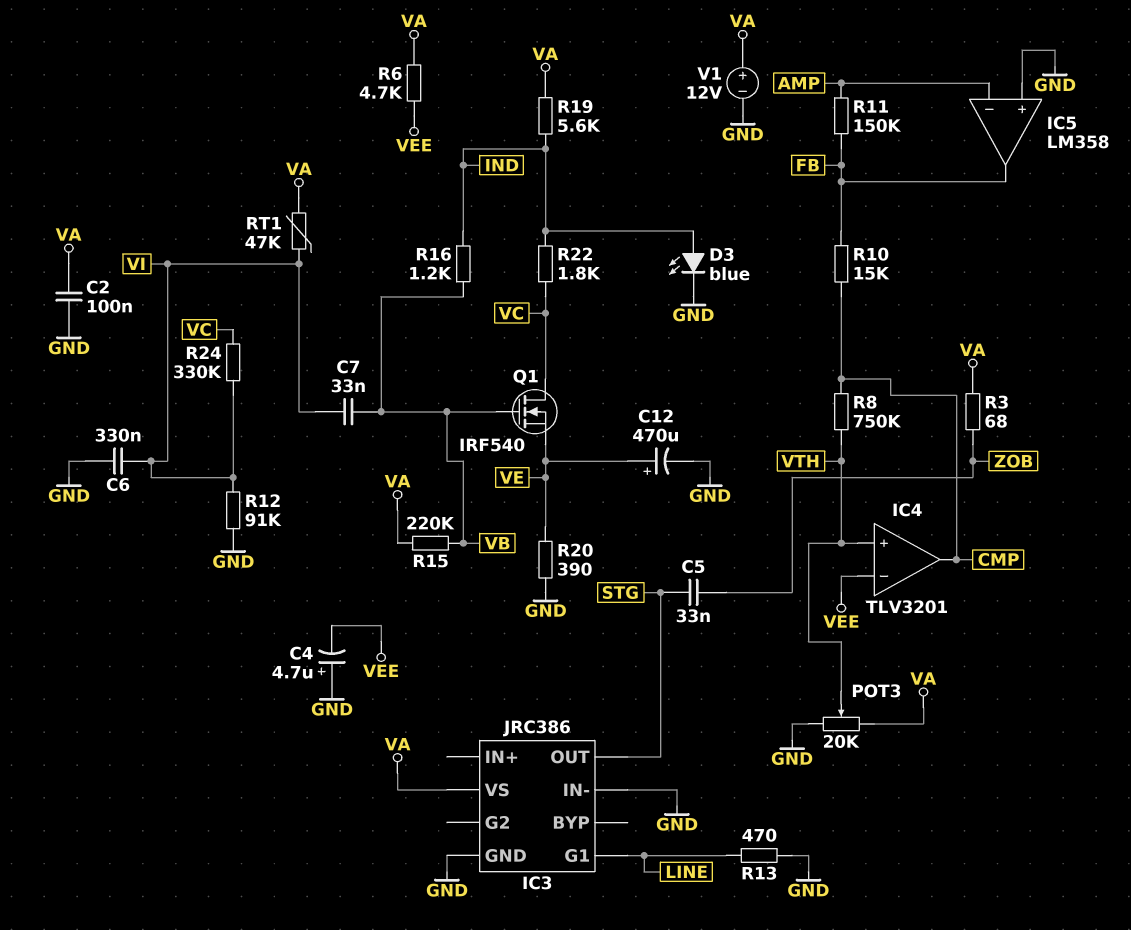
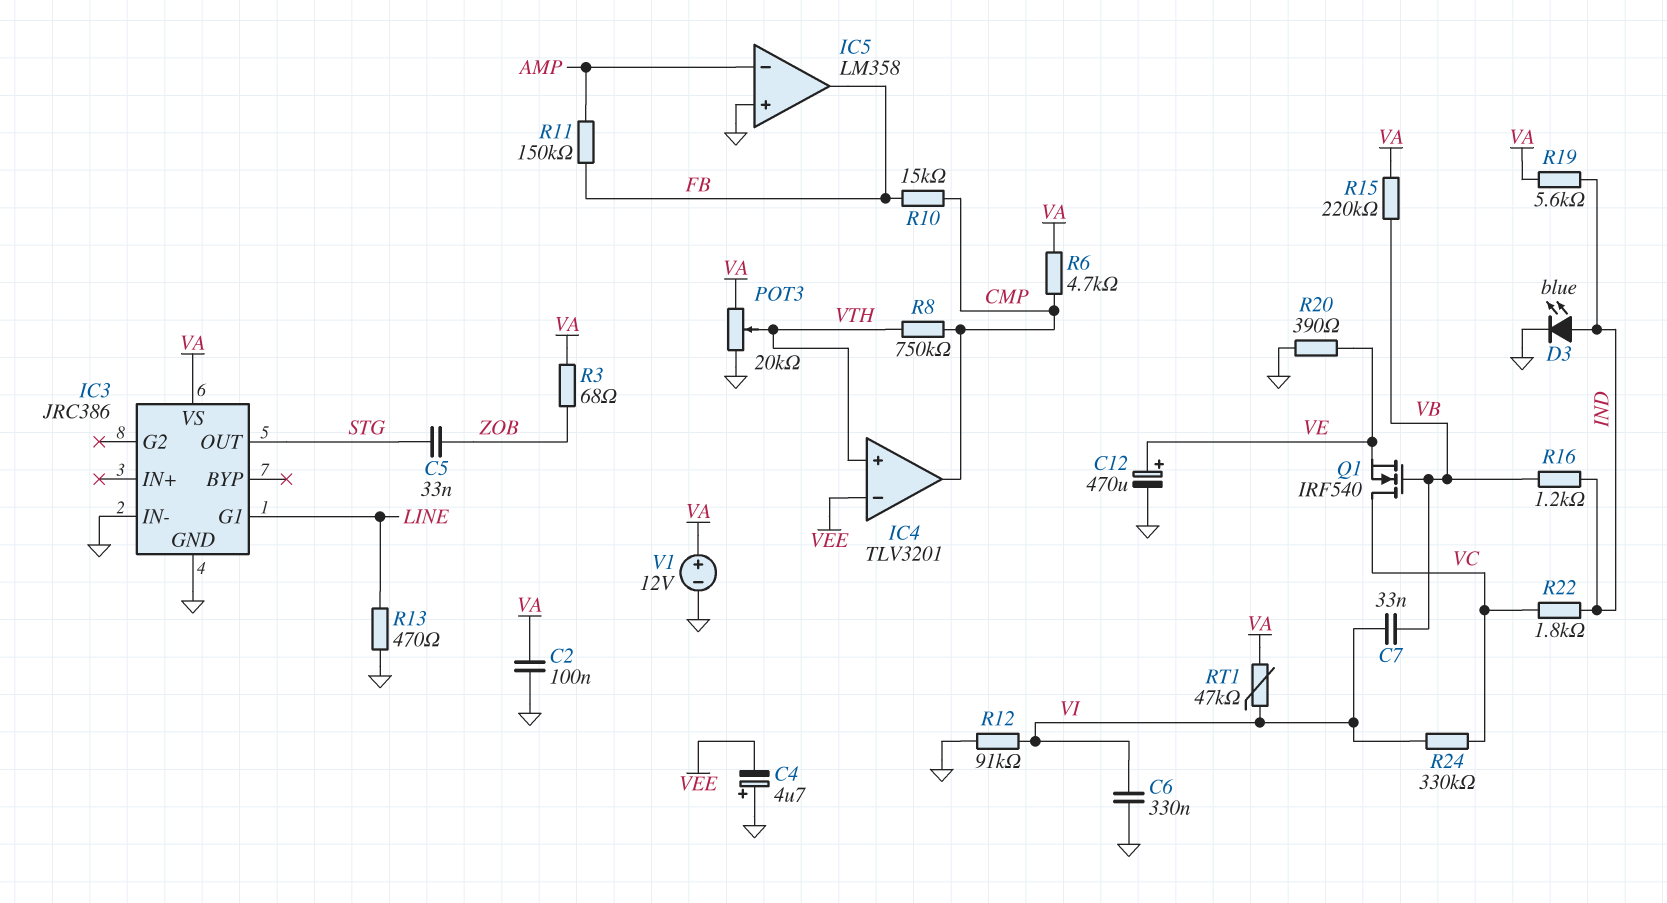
R6: 4.7k (VA, VEE) -> 4.7k (CMP, VA)

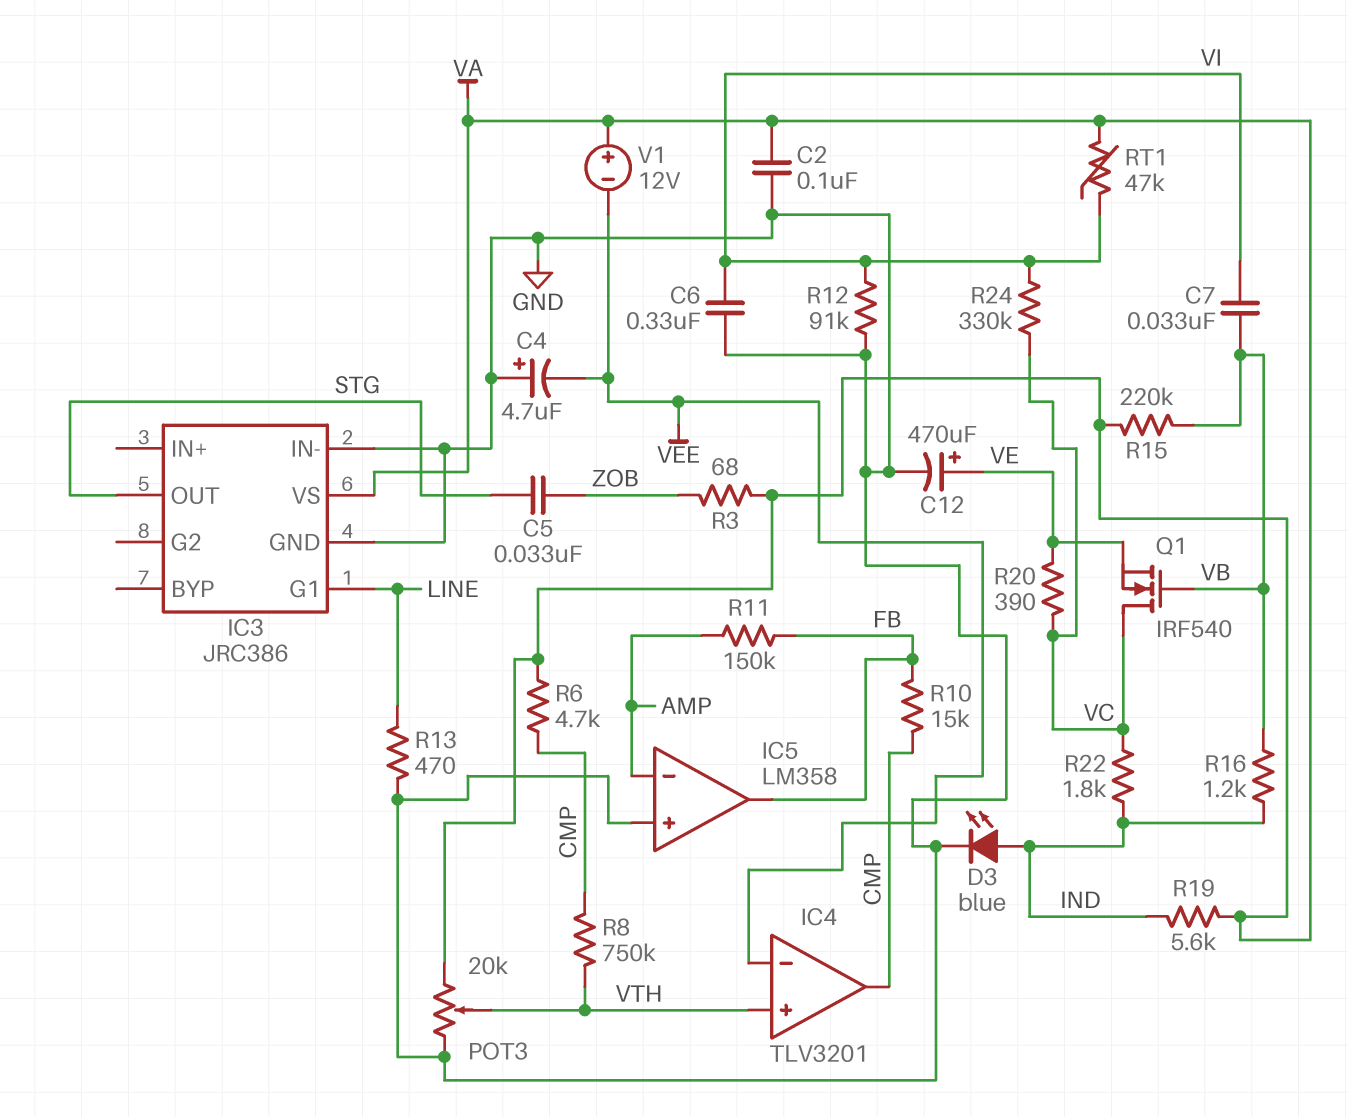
R20: 390 (GND, VE) -> 390 (VC, VE)
V1: 12V (plus VA, minus GND) -> 12V (plus VA, minus VEE)

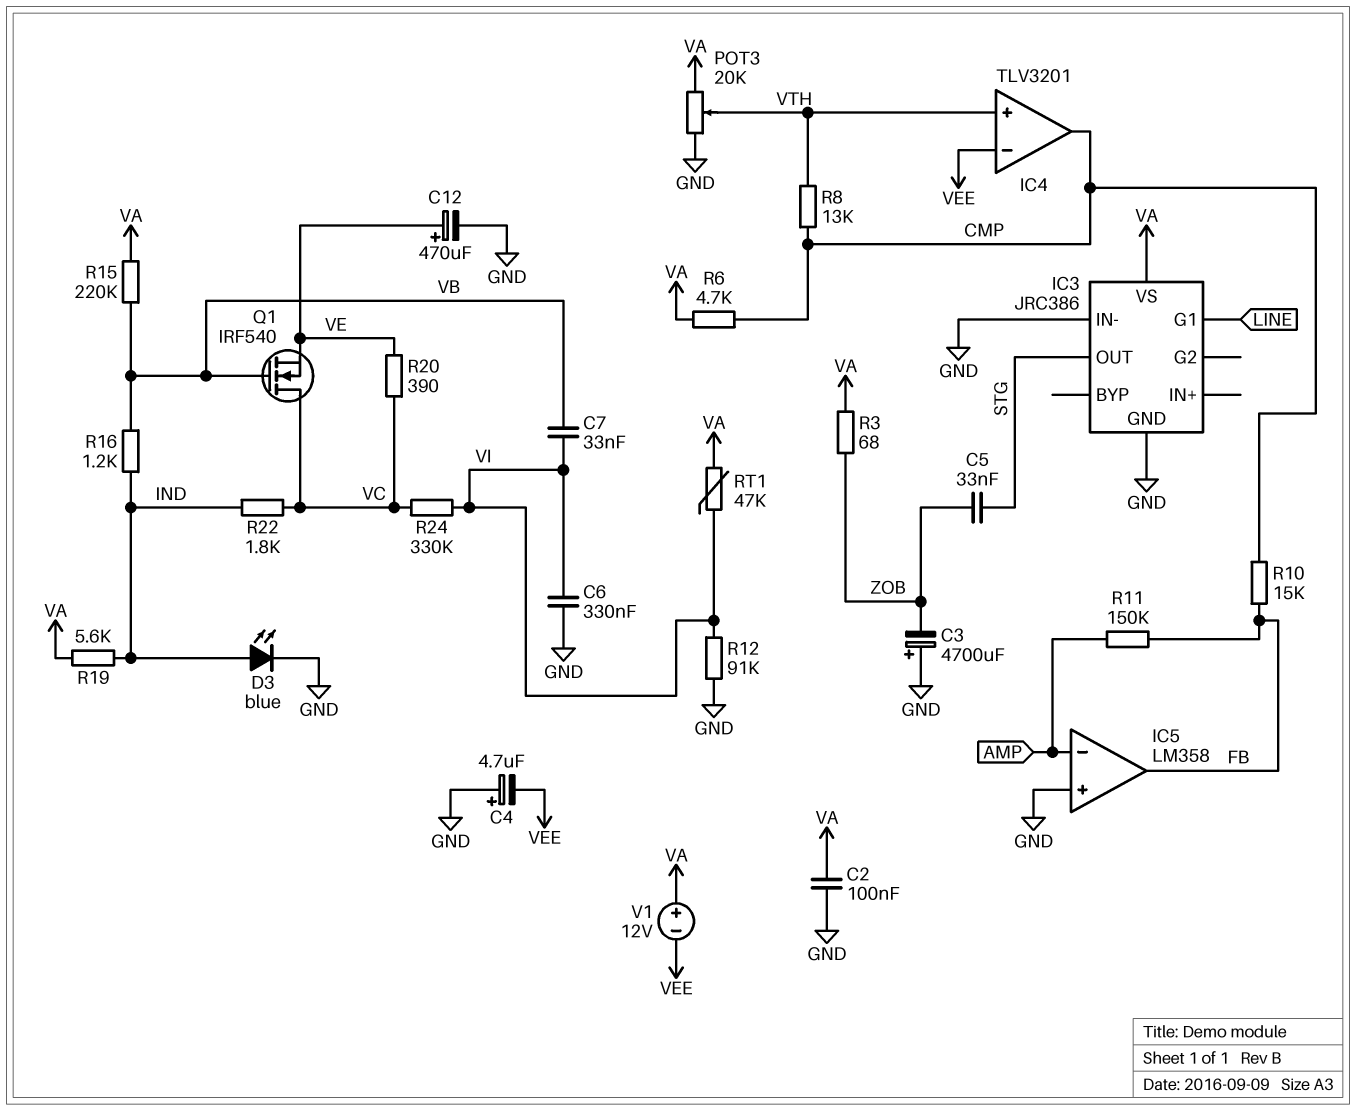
C3: none -> 4700uF (plus GND, minus ZOB)
R8: 750k (CMP, VTH) -> 13k (CMP, VTH)
R13: 470 (GND, LINE) -> none

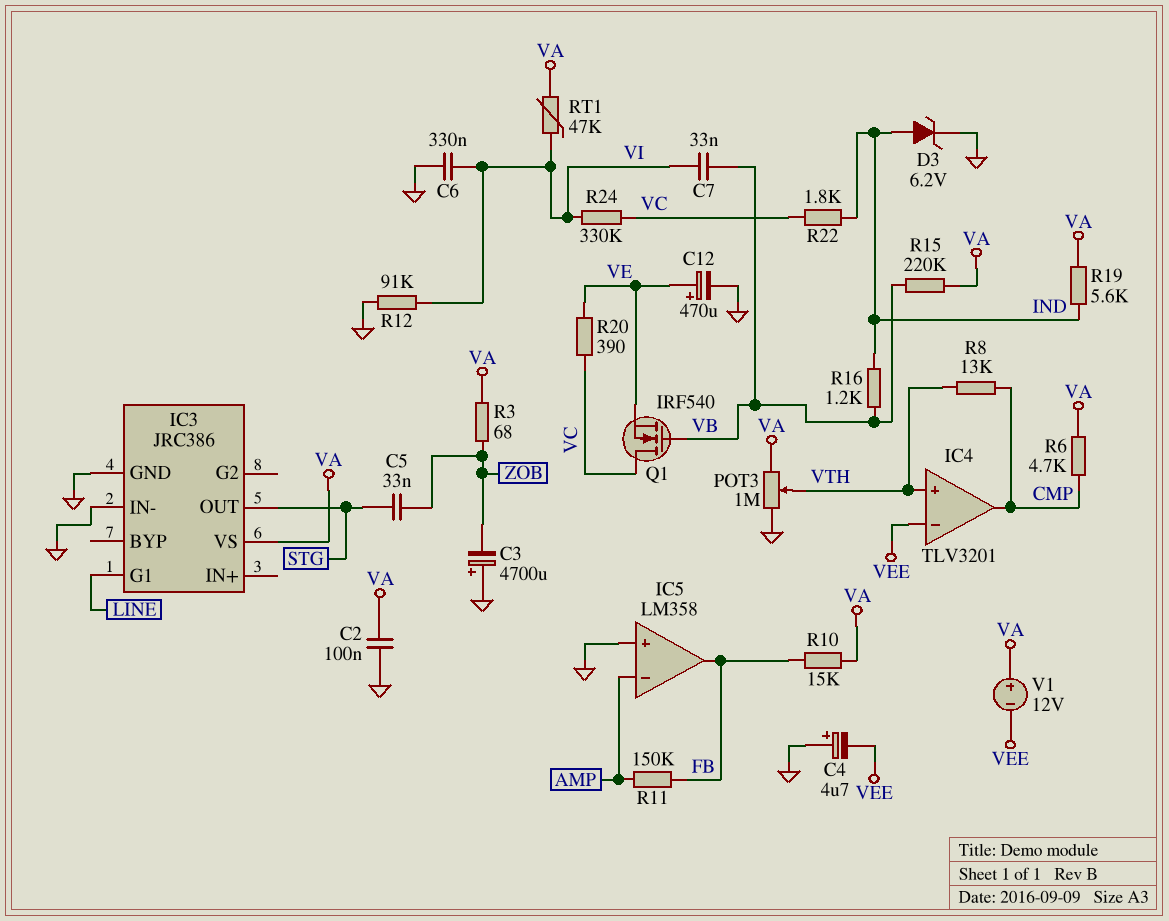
D3: LED blue (A IND, K GND) -> zener 6.2V (A IND, K GND)
POT3: 20k (GND, VA, wiper VTH) -> 1M (GND, VA, wiper VTH)
R10: 15k (CMP, FB) -> 15k (FB, VA)

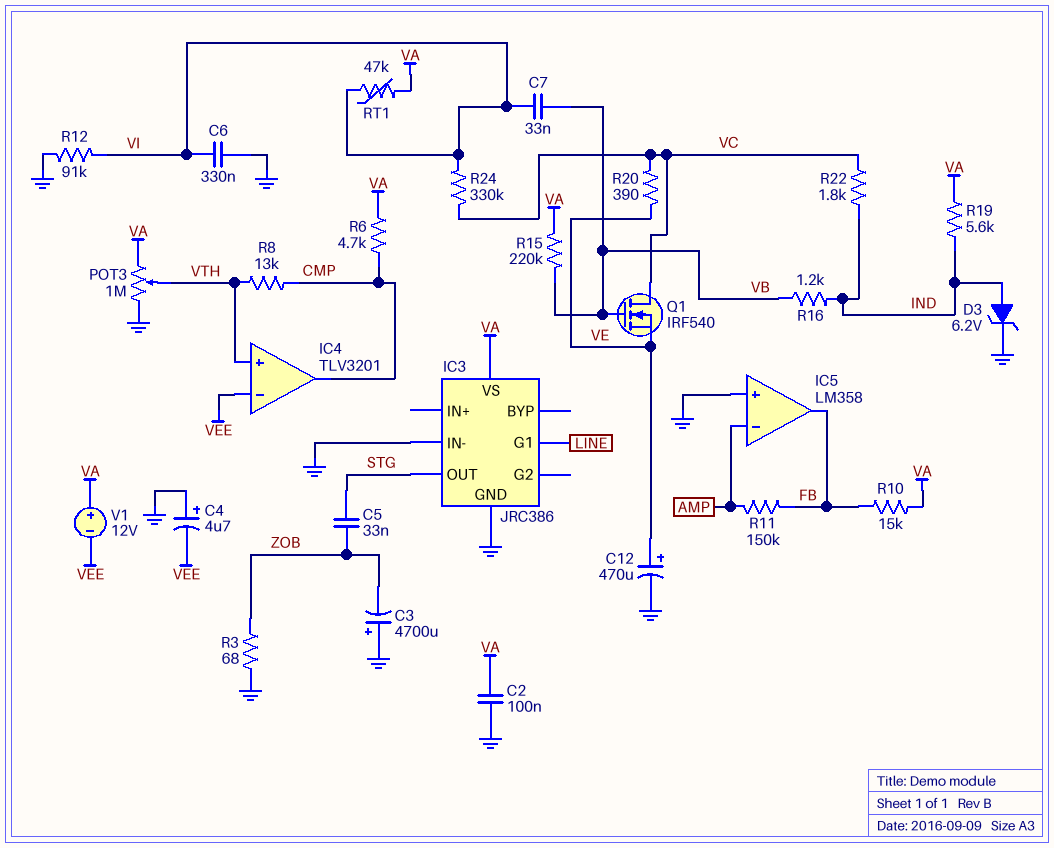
R3: 68 (VA, ZOB) -> 68 (GND, ZOB)

